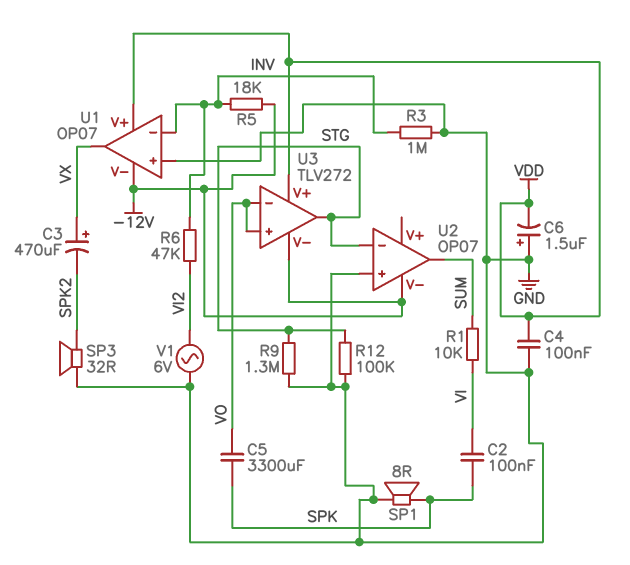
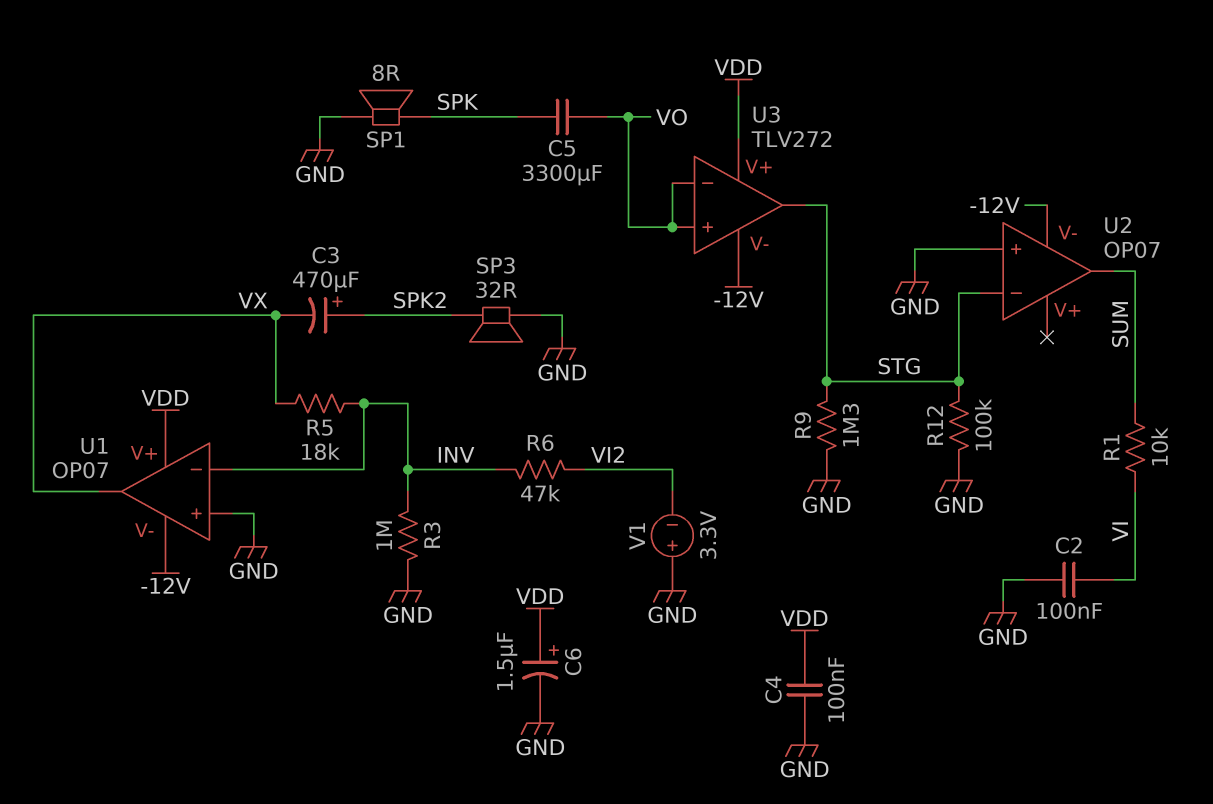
C2: 100nF (SPK, VI) -> 100nF (GND, VI)
C3: 470uF (plus VX, minus SPK2) -> 470uF (plus SPK2, minus VX)
C6: 1.5uF (plus GND, minus VDD) -> 1.5uF (plus VDD, minus GND)
R5: 18k (-12V, INV) -> 18k (INV, VX)
V1: AC 6V (GND, VI2) -> 3.3V (plus GND, minus VI2)

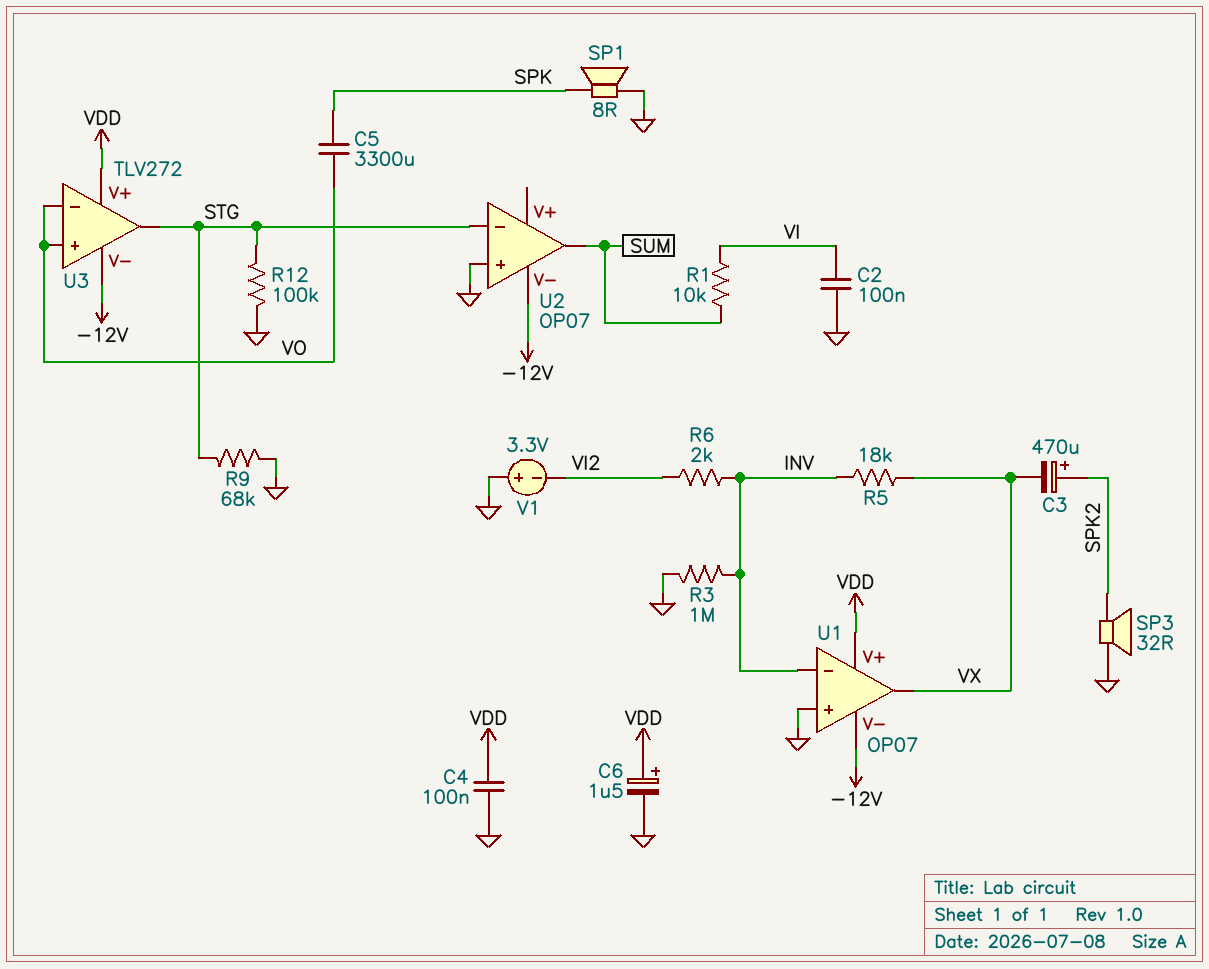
R6: 47k (INV, VI2) -> 2k (INV, VI2)
R9: 1.3M (GND, STG) -> 68k (GND, STG)

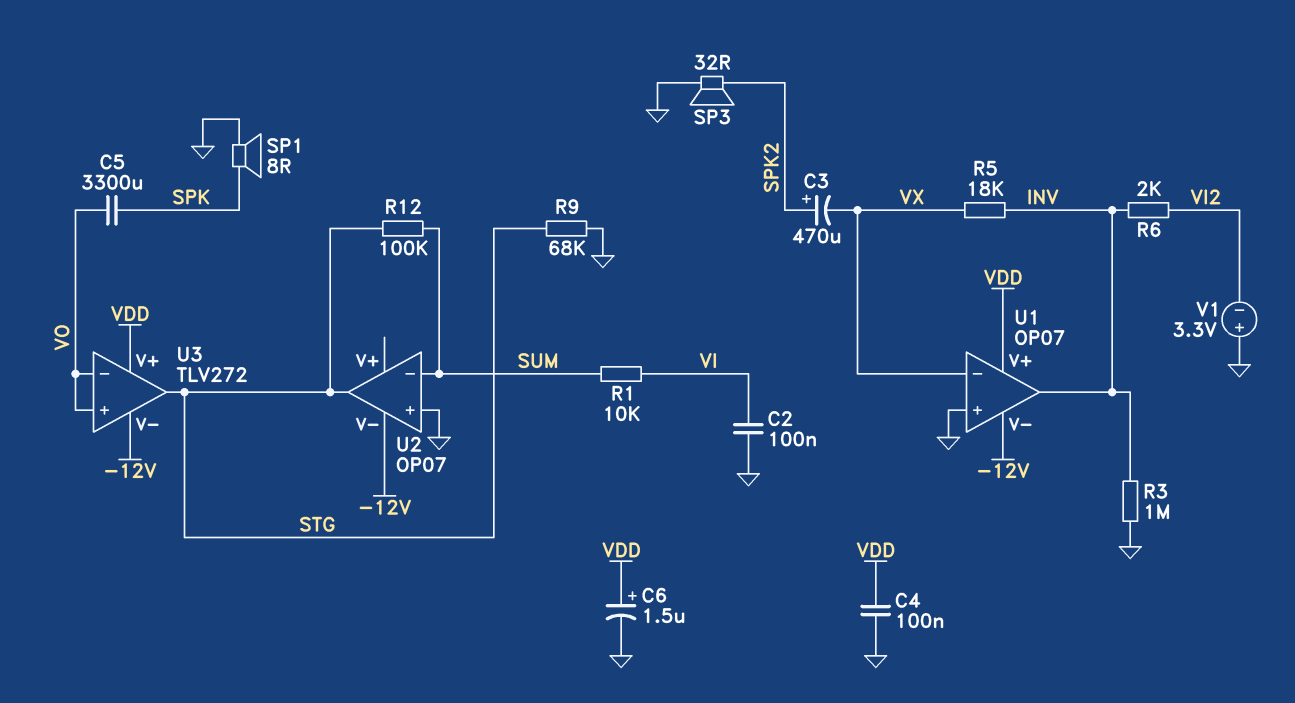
R12: 100k (GND, STG) -> 100k (STG, SUM)
U1 pin in-: INV -> VX
U1 pin out: VX -> INV
U2 pin in-: STG -> SUM
U2 pin out: SUM -> STG

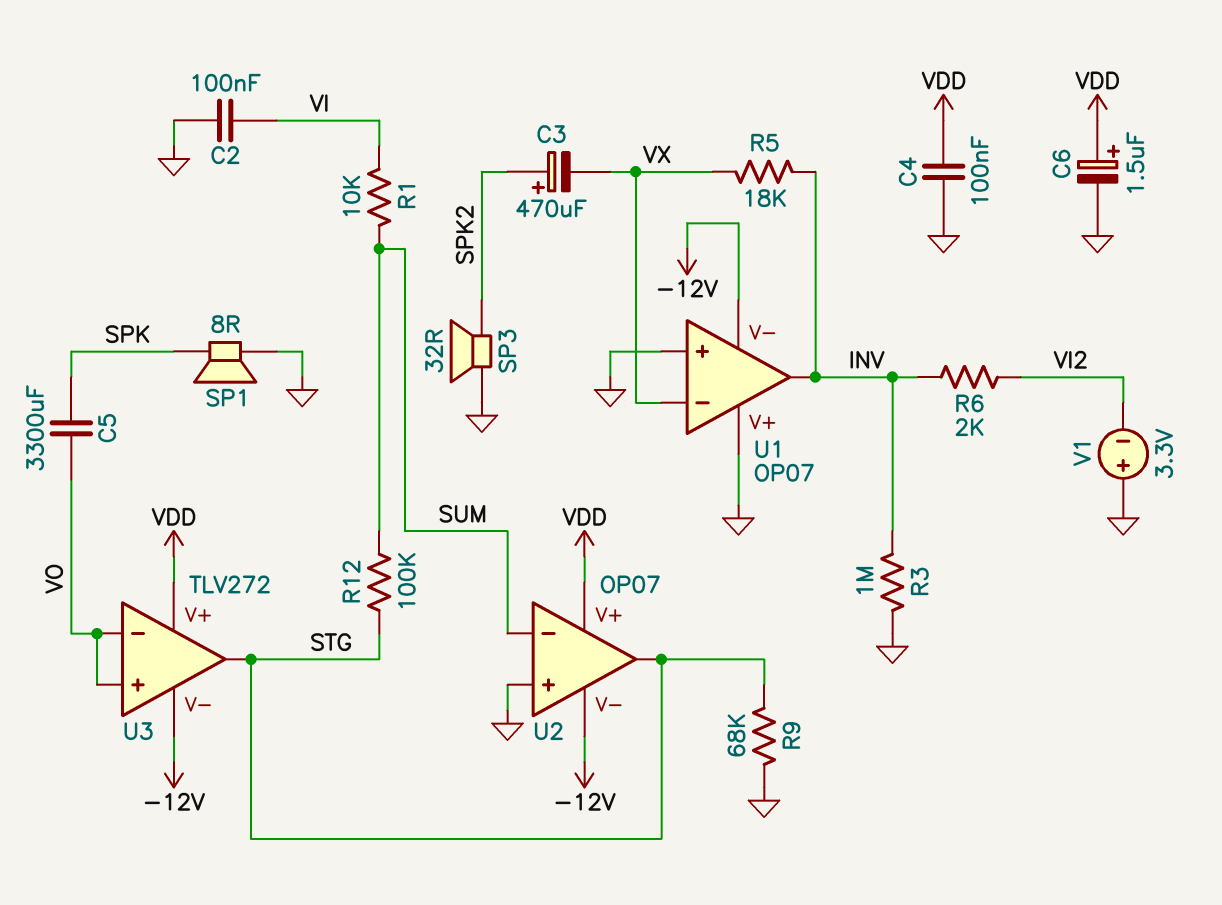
U1 pin V+: VDD -> GND
U2 pin V+: none -> VDD

